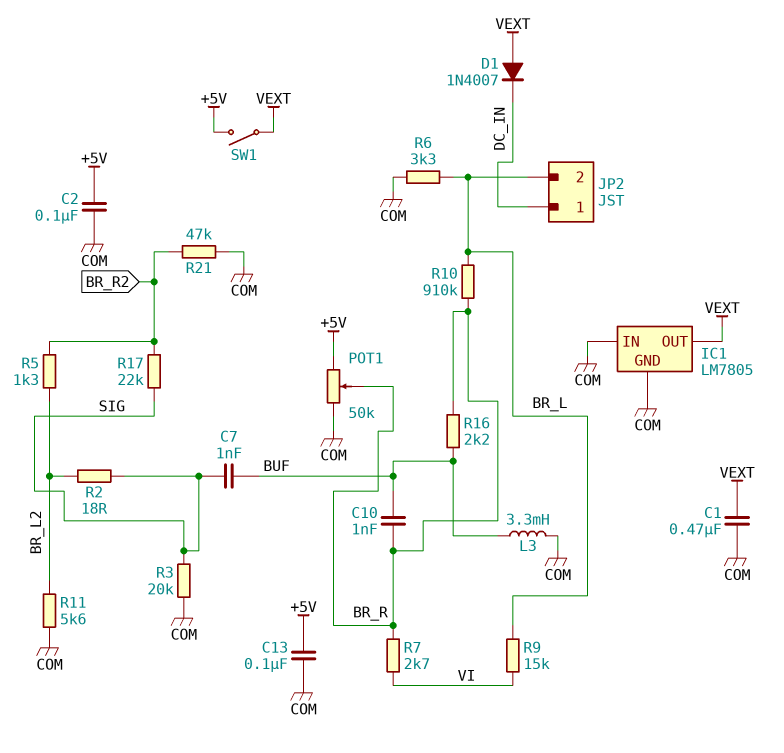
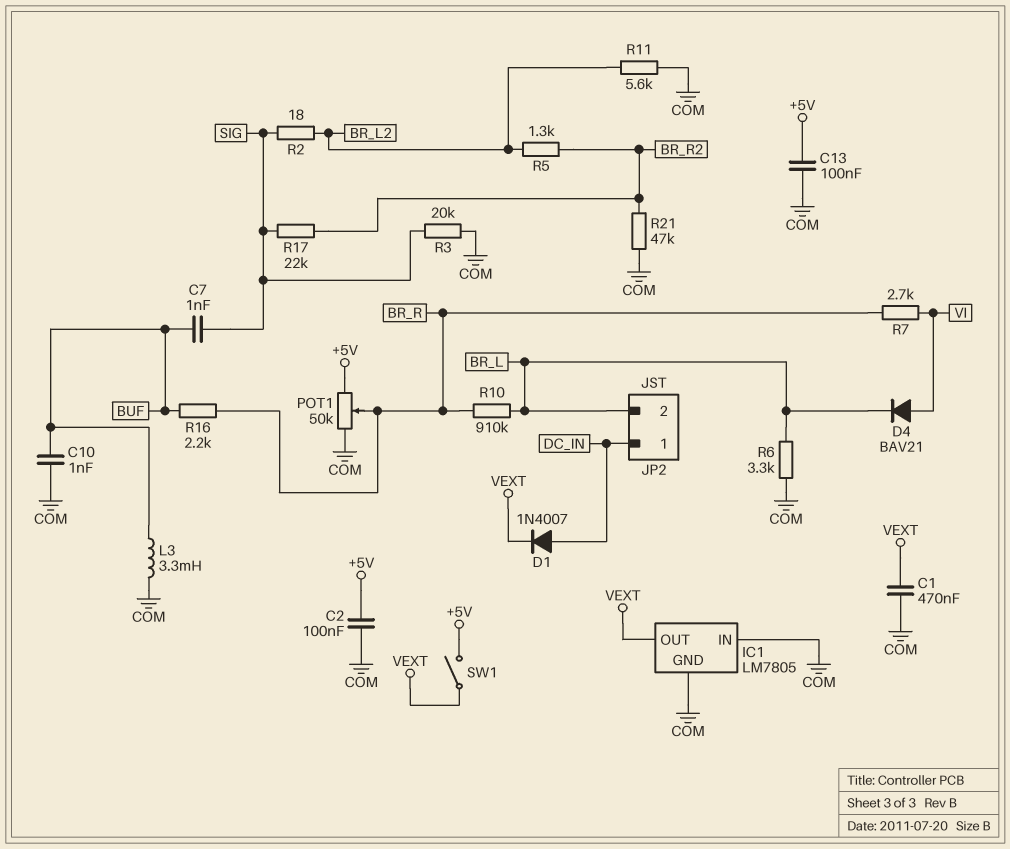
C10: 1nF (BR_R, BUF) -> 1nF (BUF, COM)
D1: diode 1N4007 (A VEXT, K DC_IN) -> diode 1N4007 (A DC_IN, K VEXT)
D4: none -> diode BAV21 (A VI, K BR_L)
R9: 15k (BR_L, VI) -> none

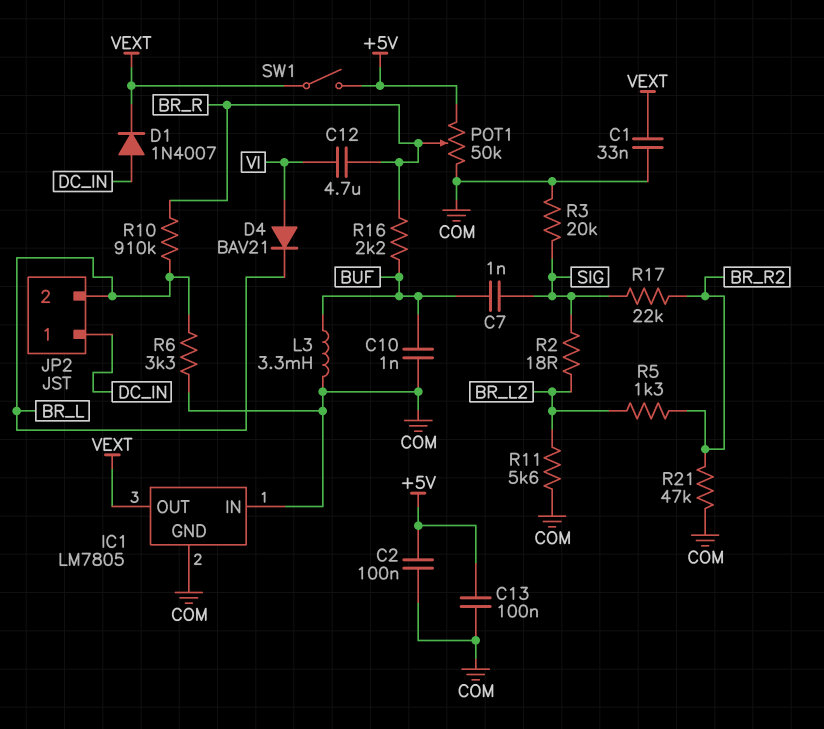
C1: 470nF (COM, VEXT) -> 33nF (COM, VEXT)
C12: none -> 4.7uF (BR_R, VI)
R7: 2.7k (BR_R, VI) -> none

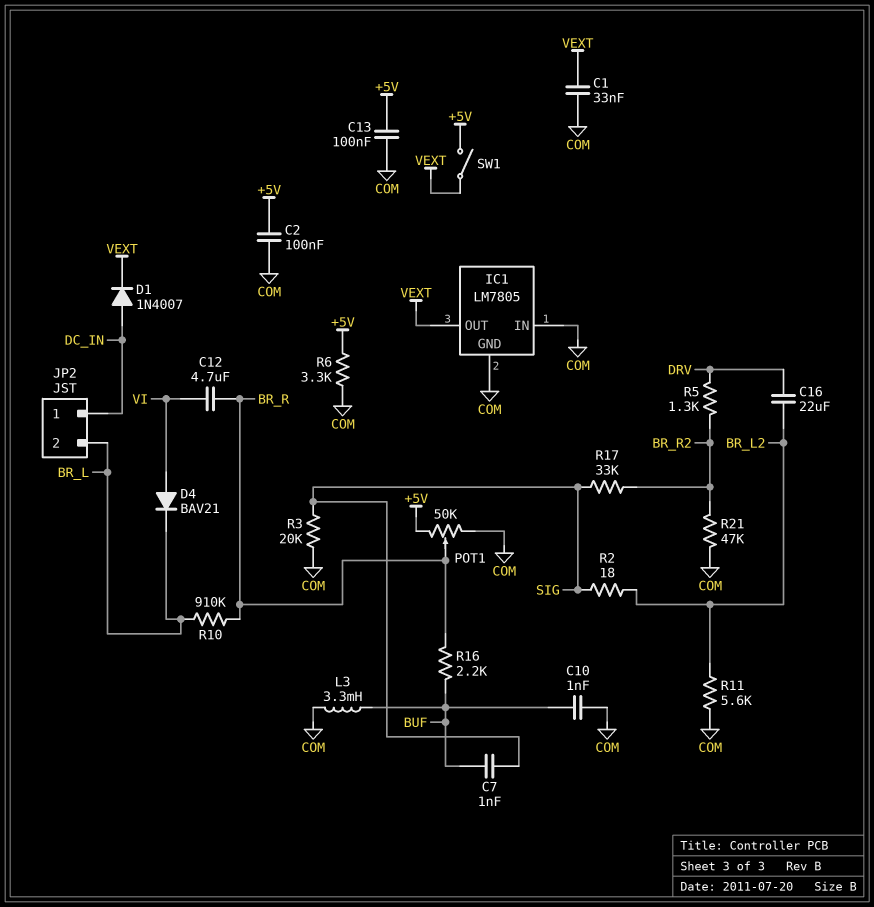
C16: none -> 22uF (BR_L2, DRV)
R5: 1.3k (BR_L2, BR_R2) -> 1.3k (BR_R2, DRV)
R6: 3.3k (BR_L, COM) -> 3.3k (+5V, COM)
R17: 22k (BR_R2, SIG) -> 33k (BR_R2, SIG)

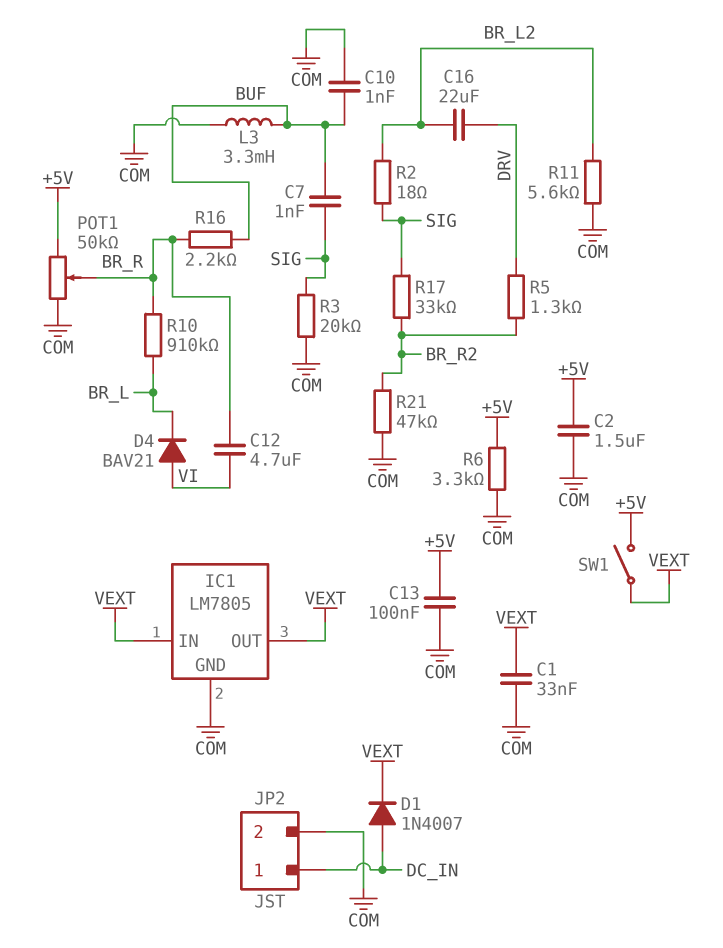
C2: 100nF (+5V, COM) -> 1.5uF (+5V, COM)
IC1 pin IN: COM -> VEXT
JP2 pin 2: BR_L -> COM

